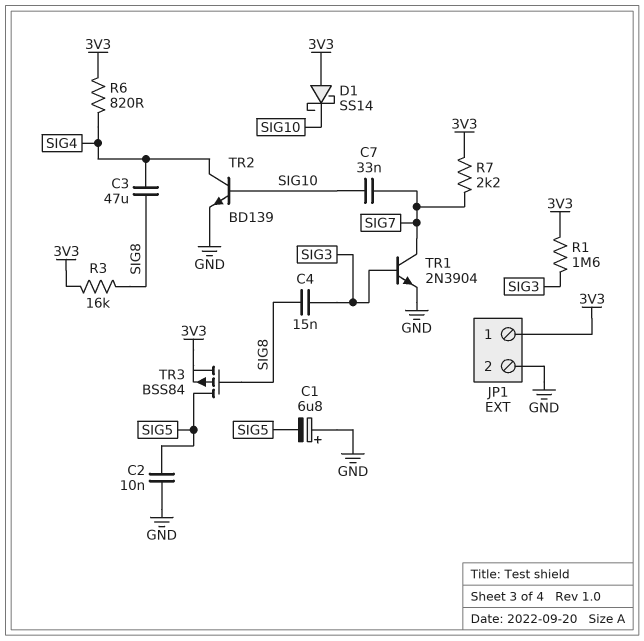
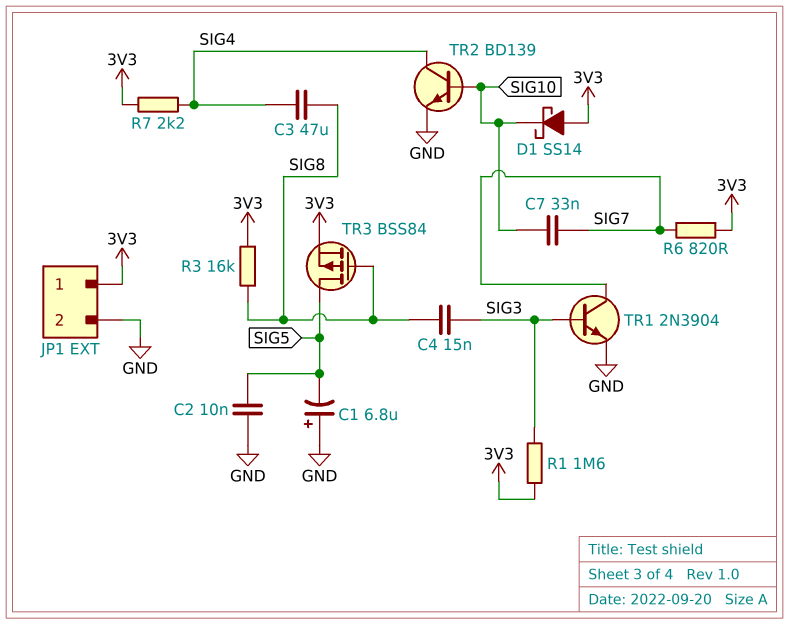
R6: 820 (3V3, SIG4) -> 820 (3V3, SIG7)
R7: 2.2k (3V3, SIG7) -> 2.2k (3V3, SIG4)

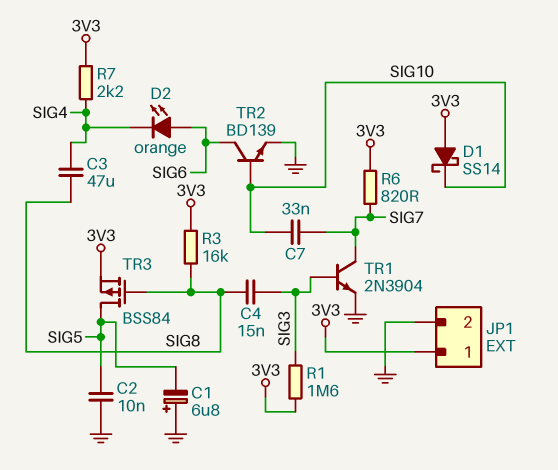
D2: none -> LED orange (A SIG6, K SIG4)
TR2: NPN BD139 (B SIG10, C SIG4, E GND) -> NPN BD139 (B SIG10, C SIG6, E GND)

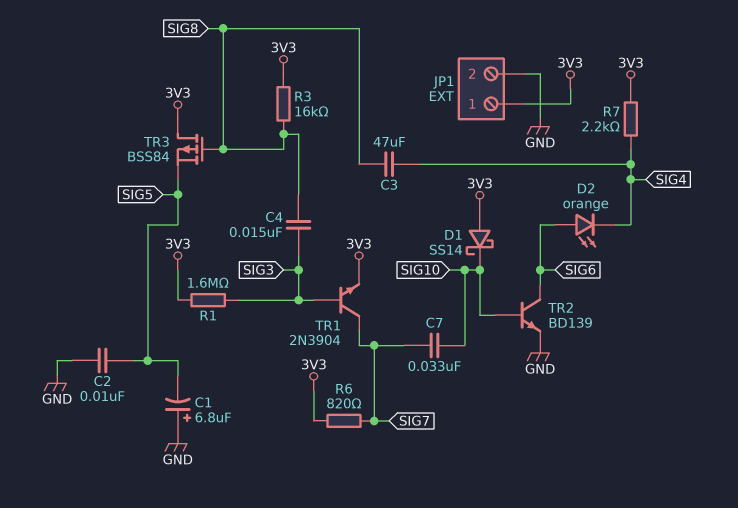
TR1: NPN 2N3904 (B SIG3, C SIG7, E GND) -> NPN 2N3904 (B SIG3, C SIG7, E 3V3)
TR3: PMOS BSS84 (G SIG8, D SIG5, S 3V3) -> PMOS BSS84 (G SIG8, D 3V3, S SIG5)

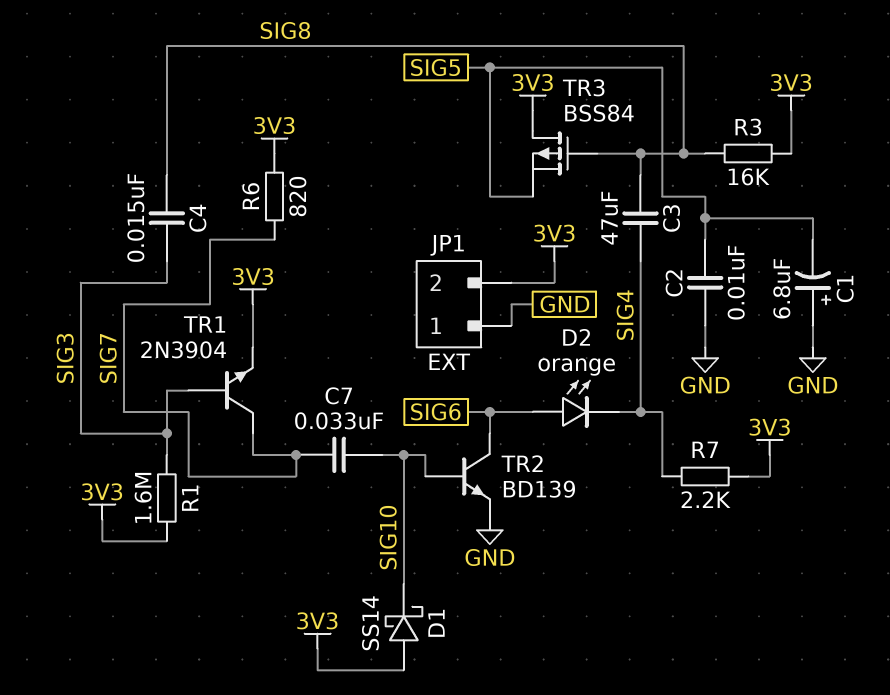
JP1 pin 1: 3V3 -> GND
JP1 pin 2: GND -> 3V3

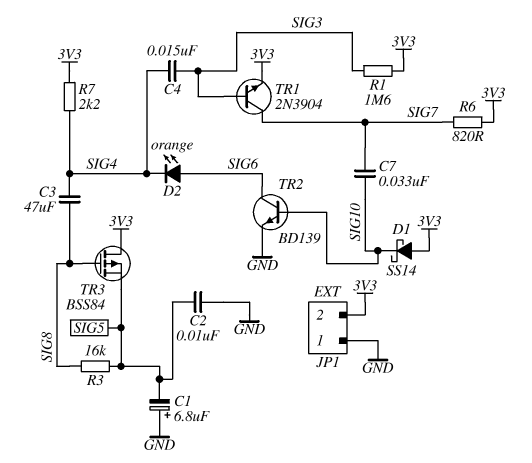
C4: 15nF (SIG3, SIG8) -> 15nF (SIG3, SIG4)
R3: 16k (3V3, SIG8) -> 16k (SIG5, SIG8)

